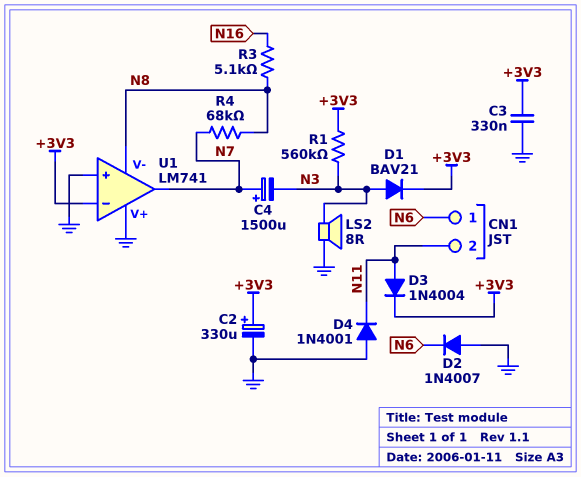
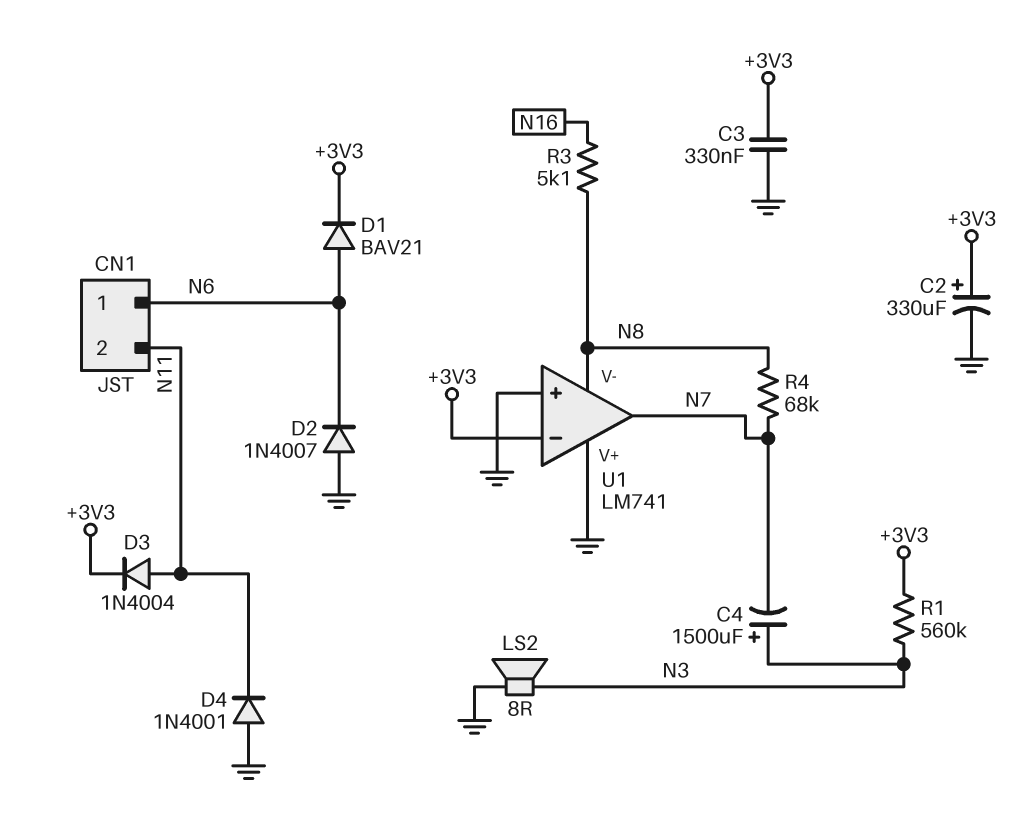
C4: 1500uF (plus N7, minus N3) -> 1500uF (plus N3, minus N7)
D1: diode BAV21 (A N3, K +3V3) -> diode BAV21 (A N6, K +3V3)

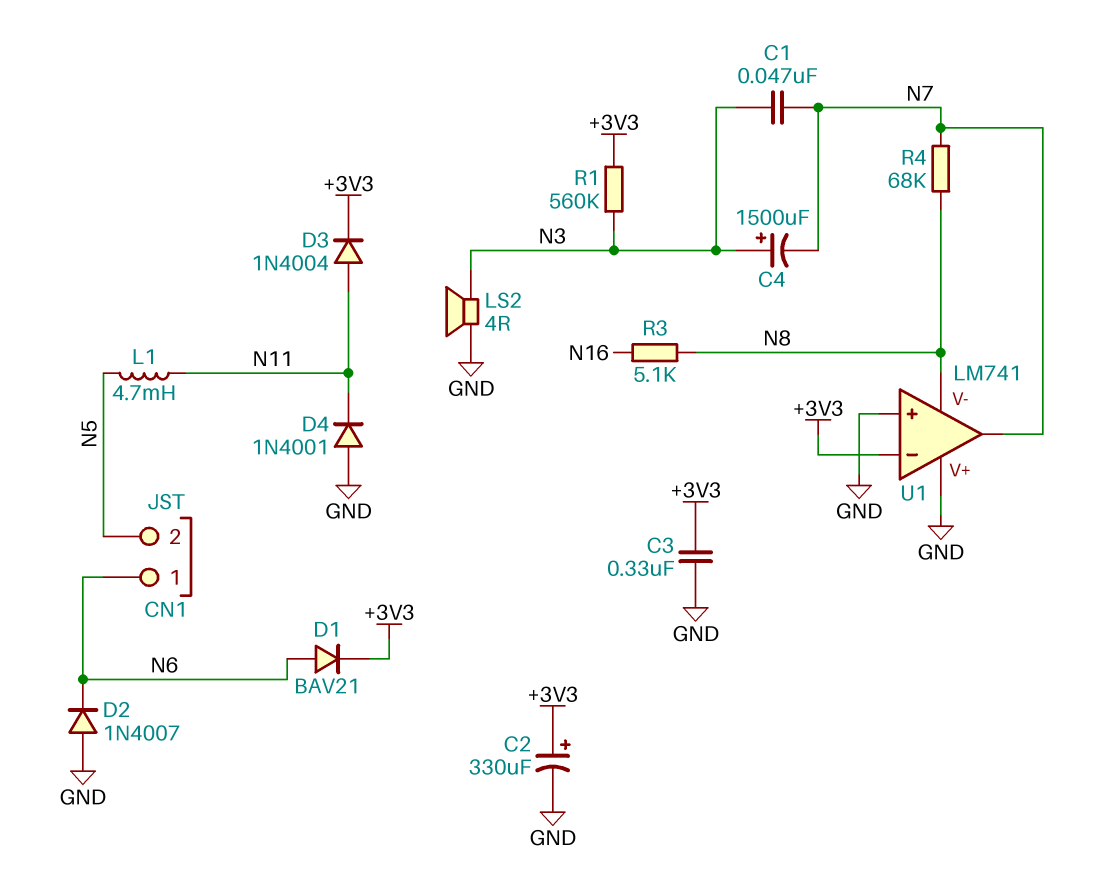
C1: none -> 47nF (N3, N7)
CN1 pin 2: N11 -> N5
L1: none -> 4.7mH (N5, N11)
LS2: speaker 8R (GND, N3) -> speaker 4R (GND, N3)

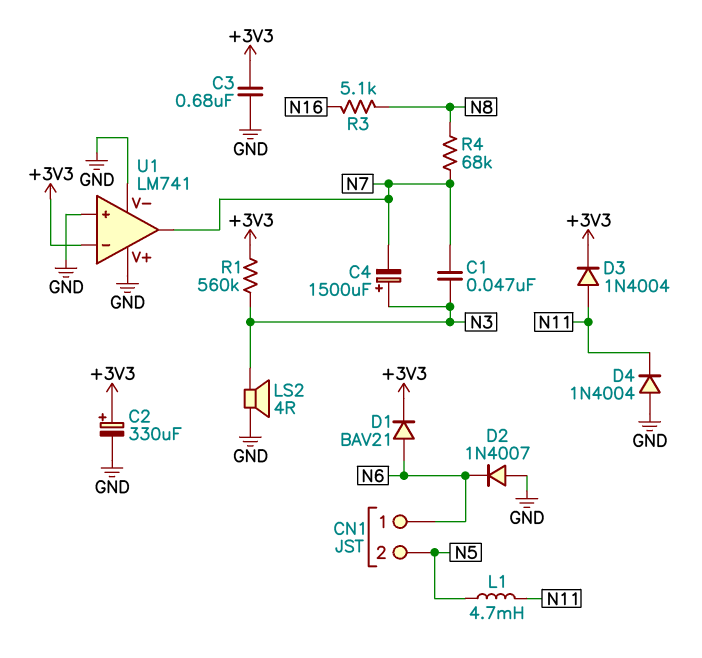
C3: 330nF (+3V3, GND) -> 680nF (+3V3, GND)
D4: diode 1N4001 (A GND, K N11) -> diode 1N4004 (A GND, K N11)
U1 pin V-: N8 -> GND

